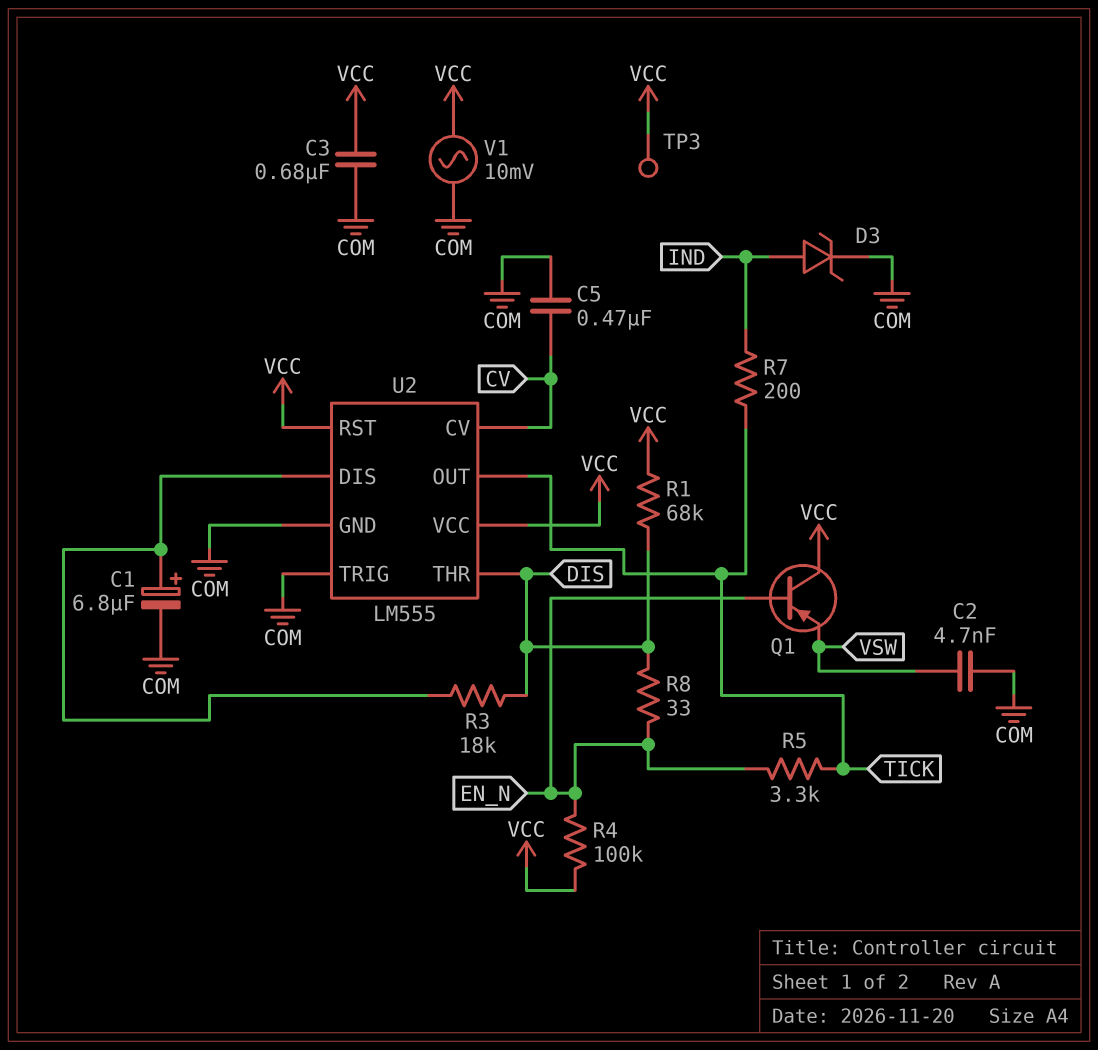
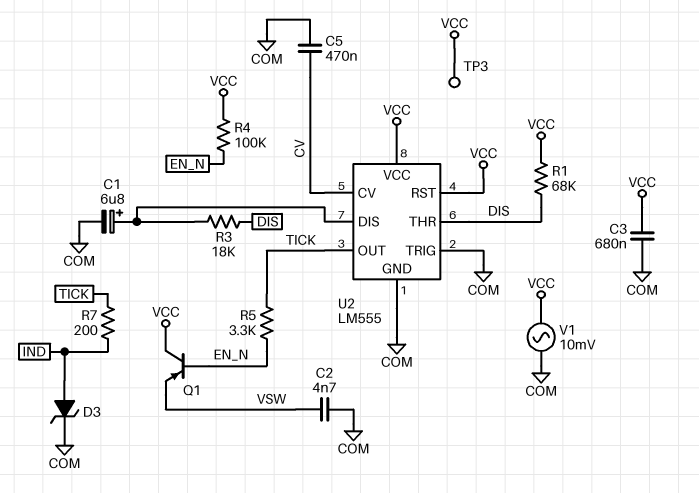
R8: 33 (DIS, EN_N) -> none

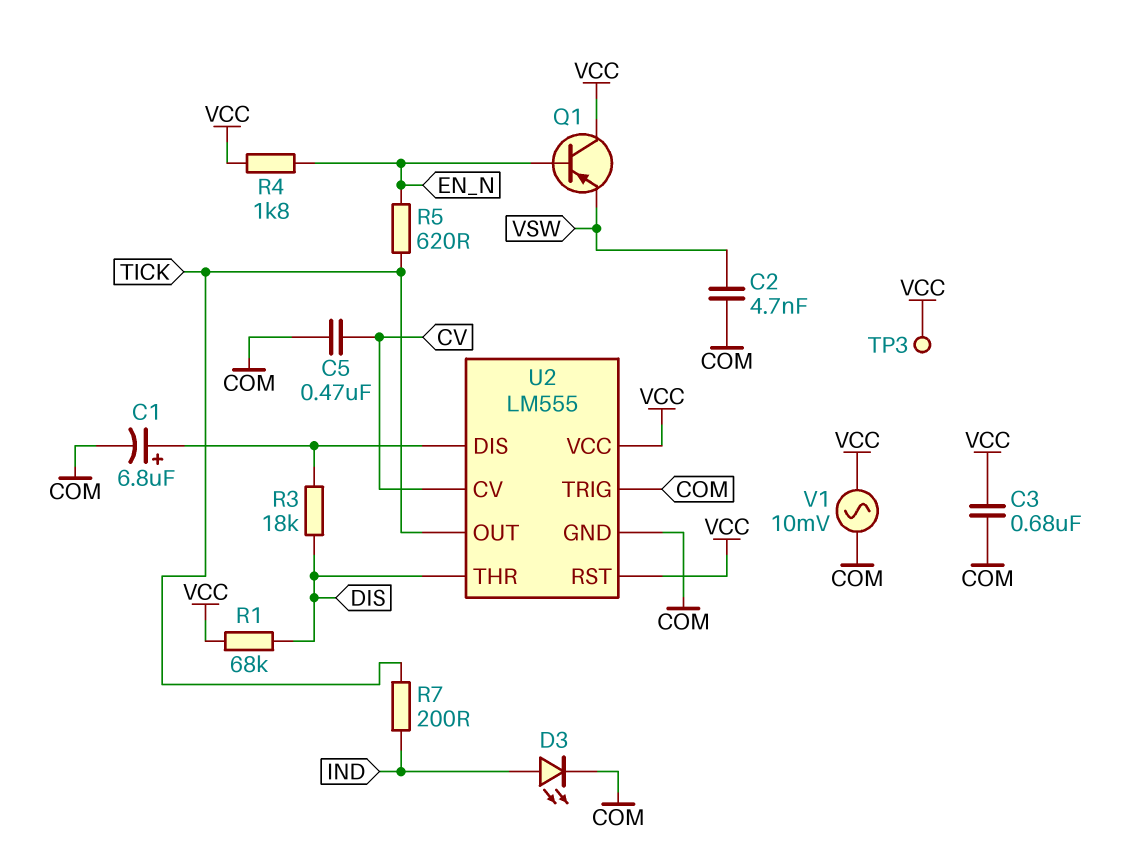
D3: zener (A IND, K COM) -> LED (A IND, K COM)
R4: 100k (EN_N, VCC) -> 1.8k (EN_N, VCC)
R5: 3.3k (EN_N, TICK) -> 620 (EN_N, TICK)

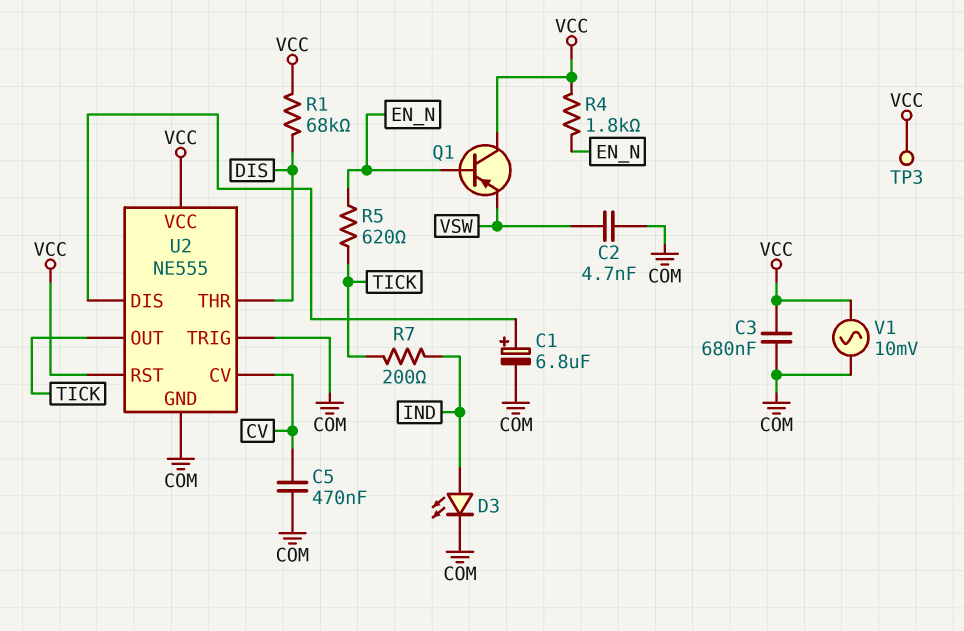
R3: 18k (DIS, U2/DIS) -> none
U2: LM555 -> NE555

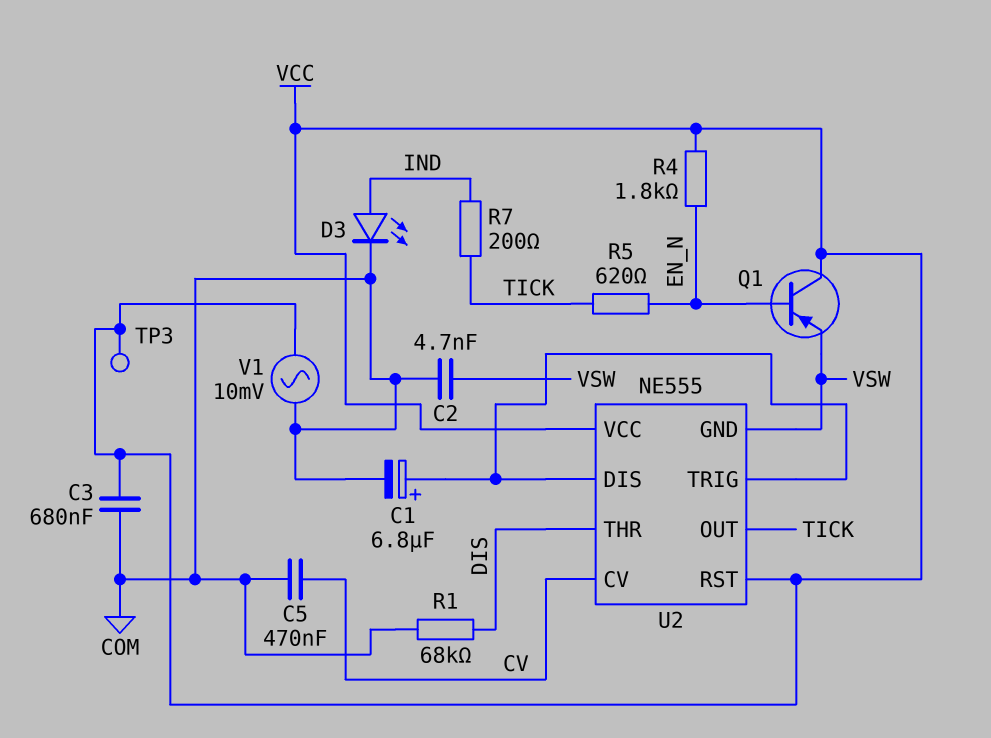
R1: 68k (DIS, VCC) -> 68k (COM, DIS)
U2 pin GND: COM -> VSW
U2 pin TRIG: COM -> U2/DIS

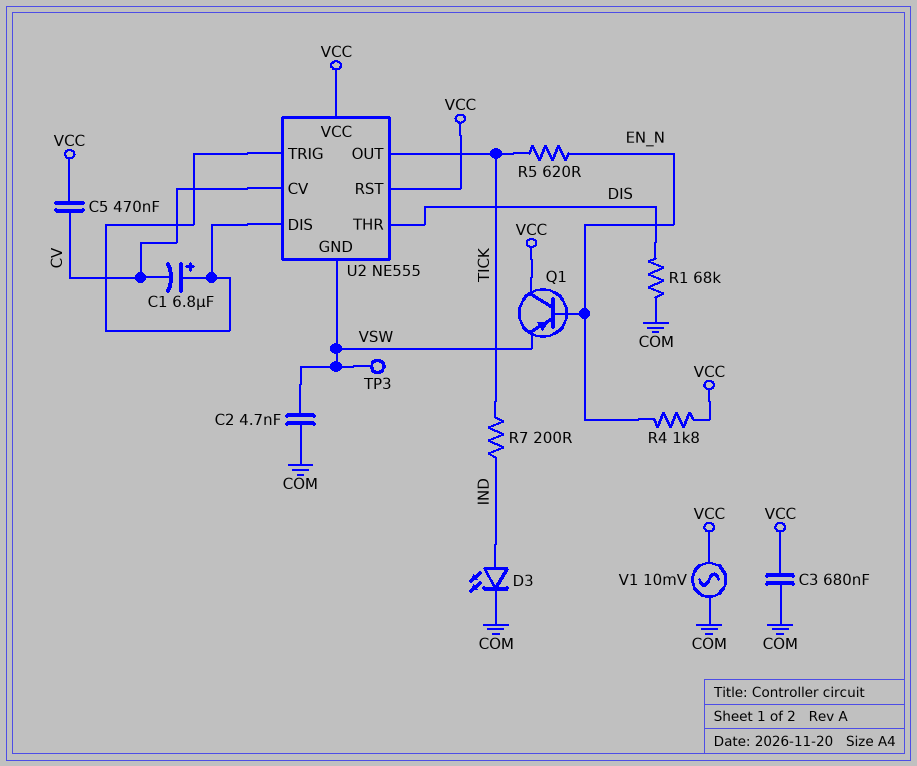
C1: 6.8uF (plus U2/DIS, minus COM) -> 6.8uF (plus U2/DIS, minus CV)
C5: 470nF (COM, CV) -> 470nF (CV, VCC)
TP3: test point (VCC) -> test point (VSW)

